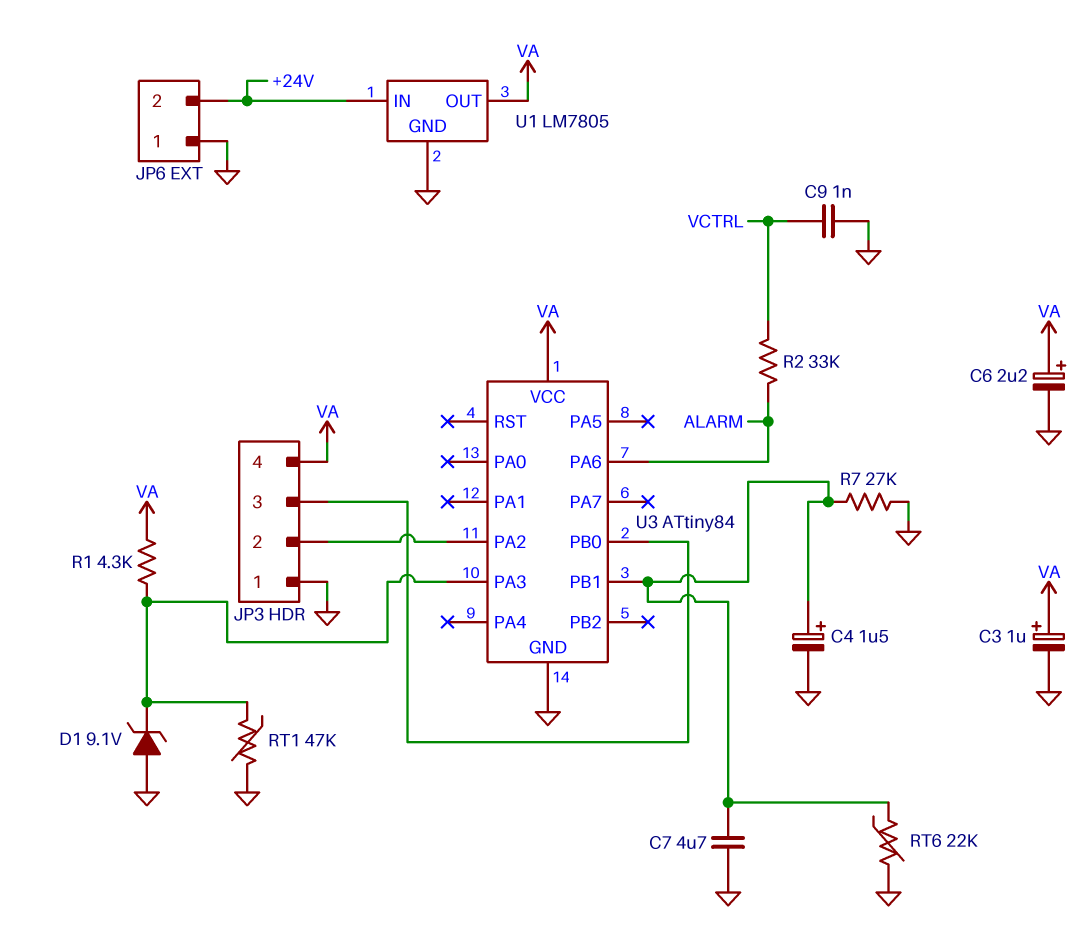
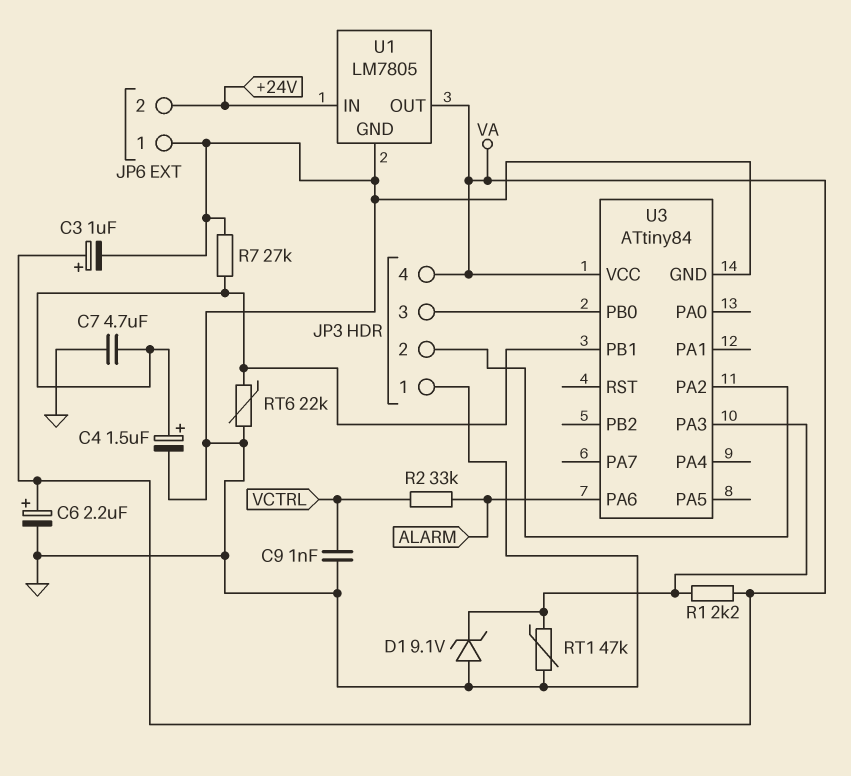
R1: 4.3k (U3/PA3, VA) -> 2.2k (U3/PA3, VA)

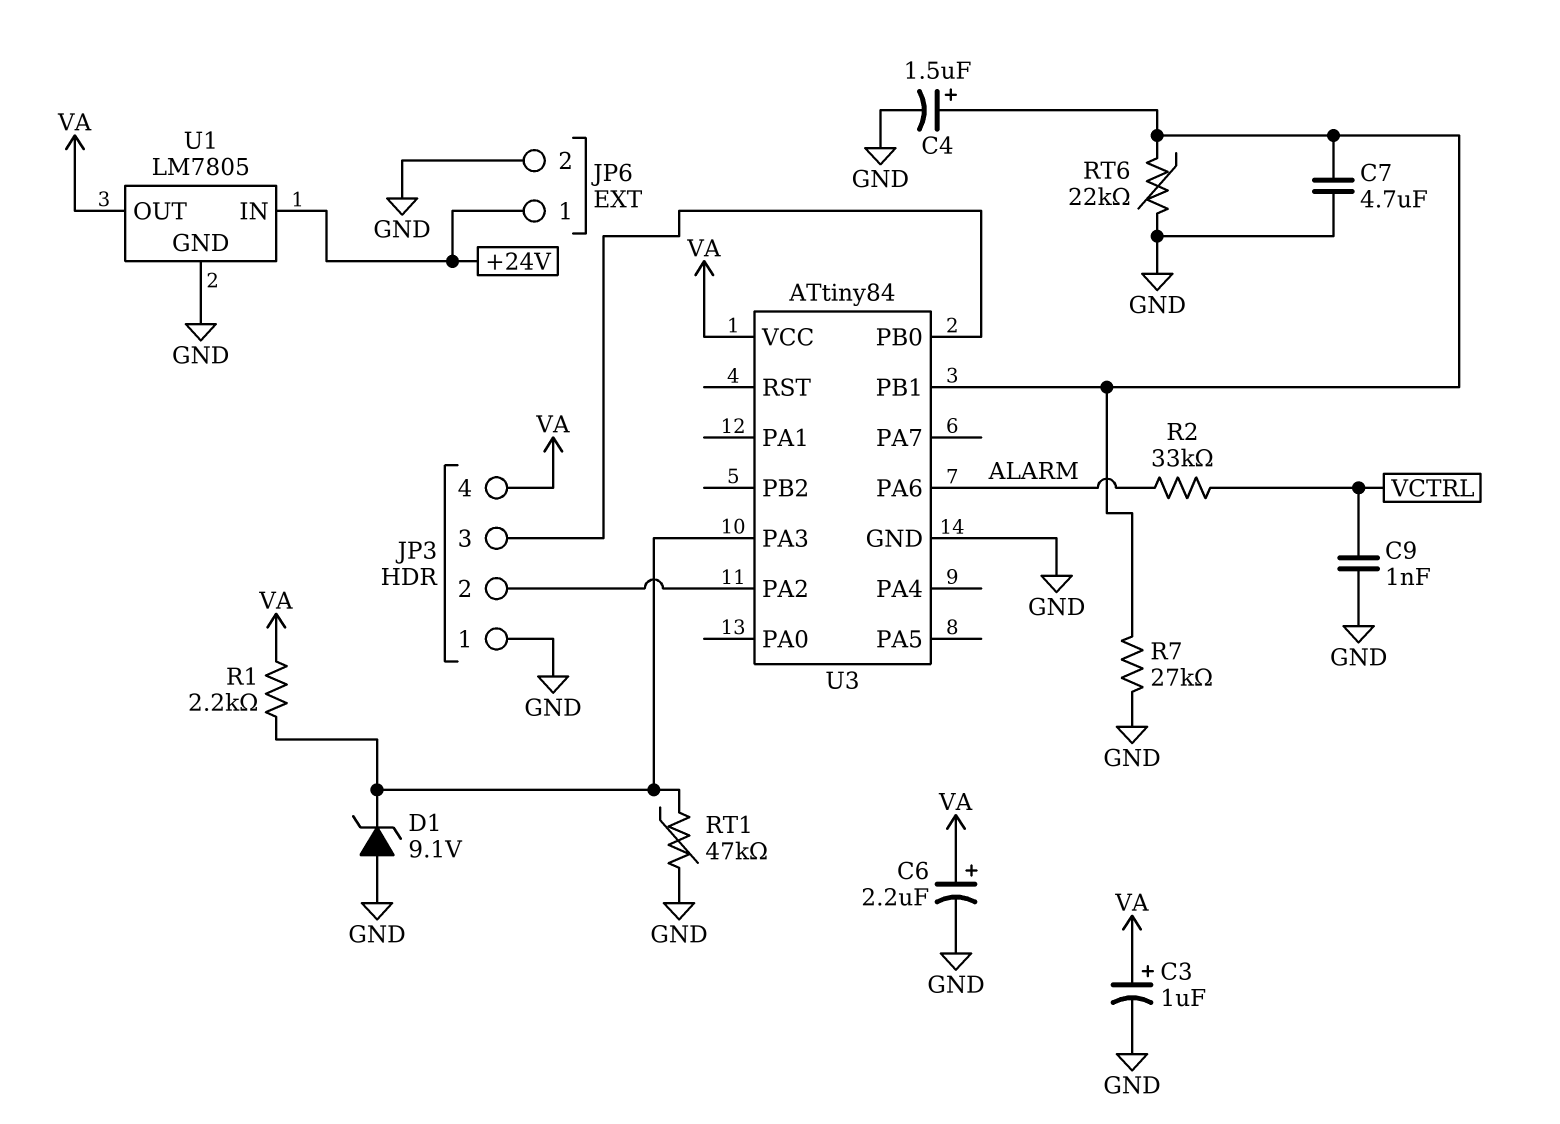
JP6 pin 1: GND -> +24V
JP6 pin 2: +24V -> GND

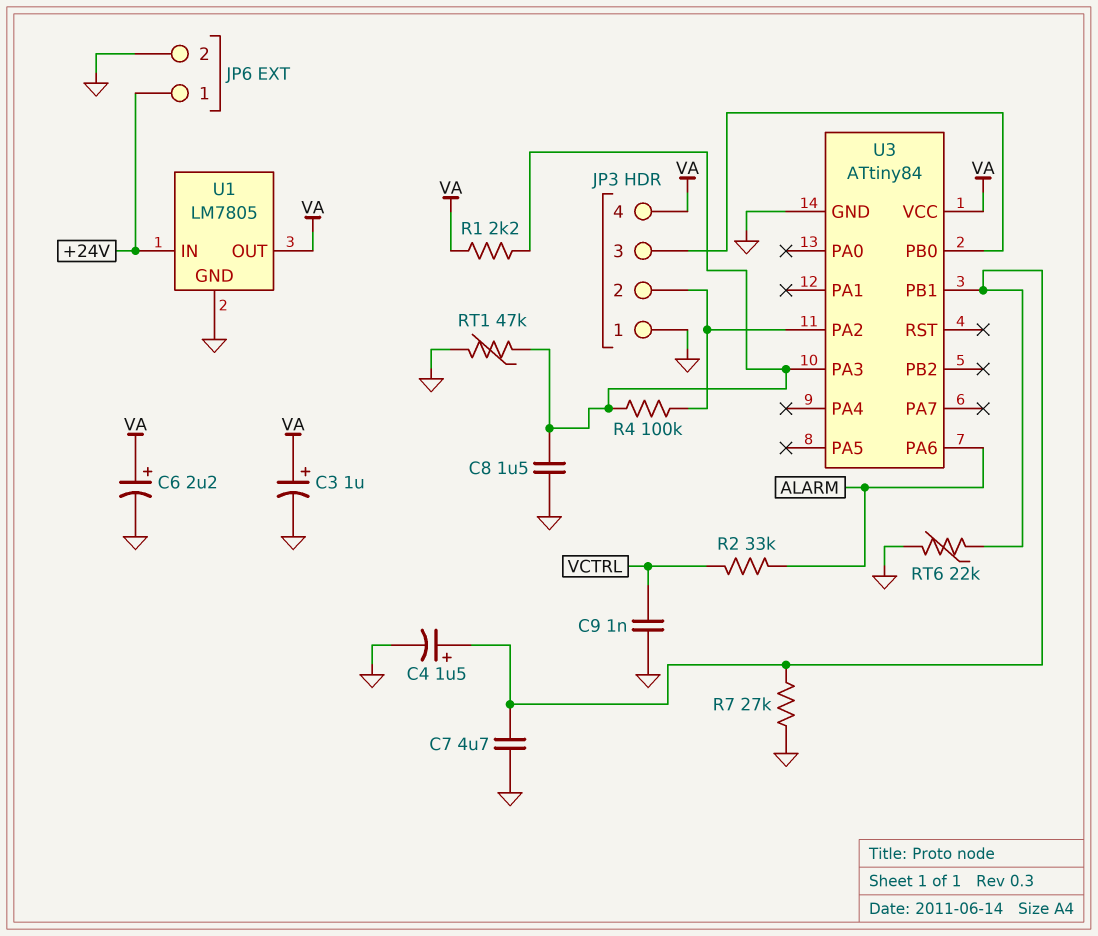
C8: none -> 1.5uF (GND, U3/PA3)
D1: zener 9.1V (A GND, K U3/PA3) -> none
R4: none -> 100k (JP3/2, U3/PA3)

